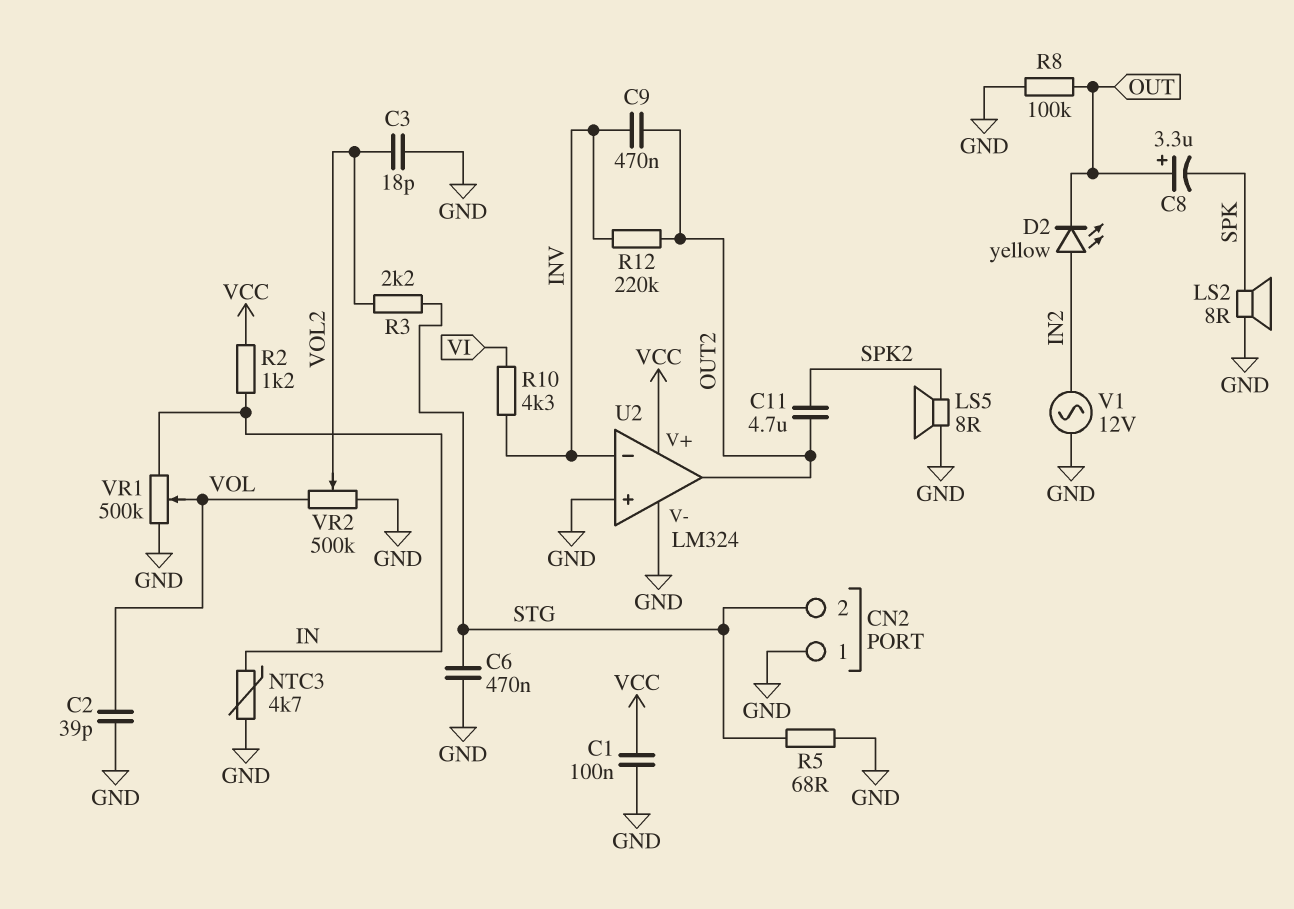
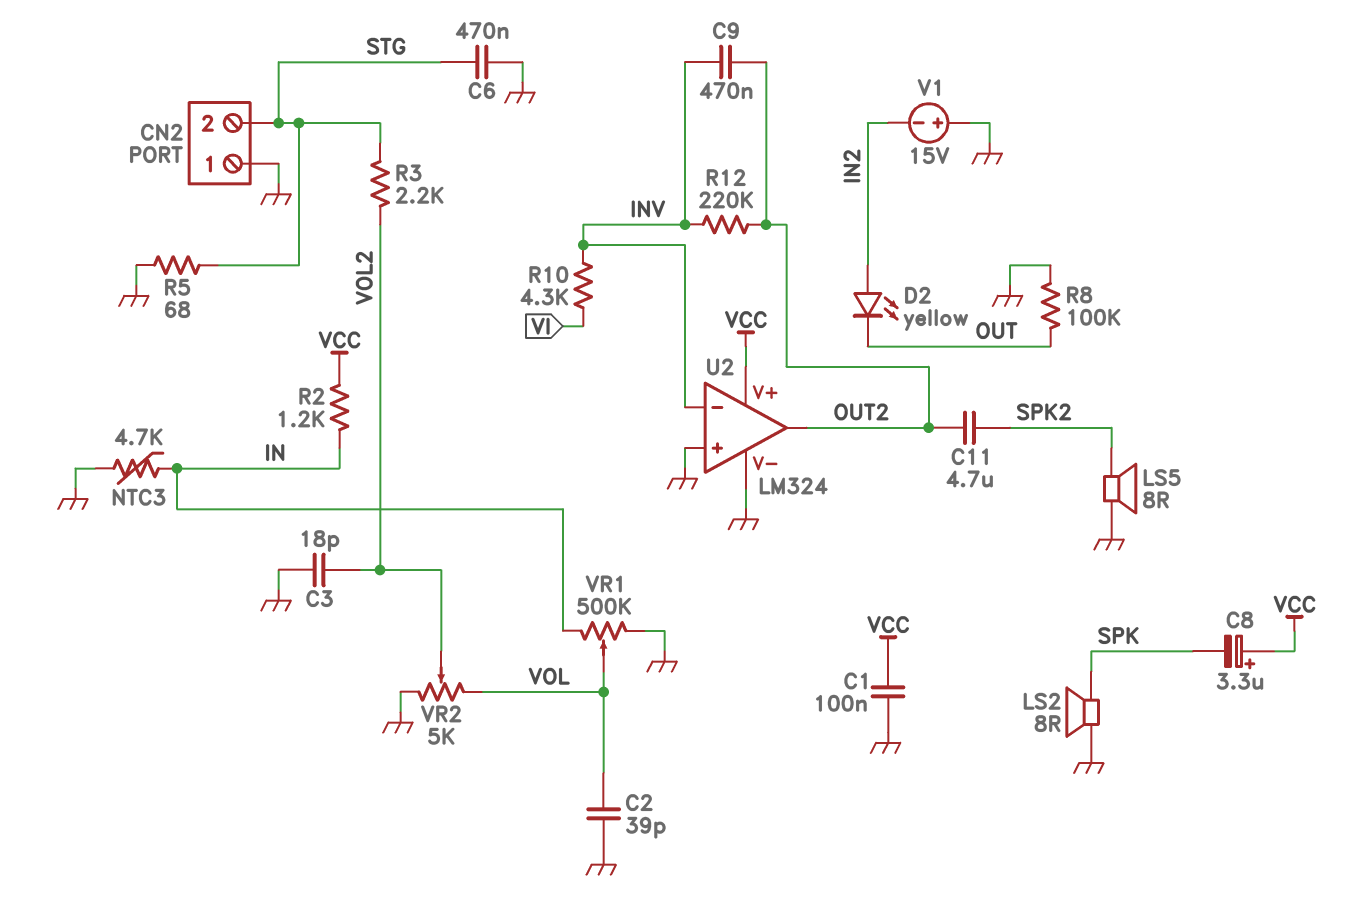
C8: 3.3uF (plus OUT, minus SPK) -> 3.3uF (plus VCC, minus SPK)
V1: AC 12V (GND, IN2) -> 15V (plus GND, minus IN2)
VR2: 500k (GND, VOL, wiper VOL2) -> 5k (GND, VOL, wiper VOL2)

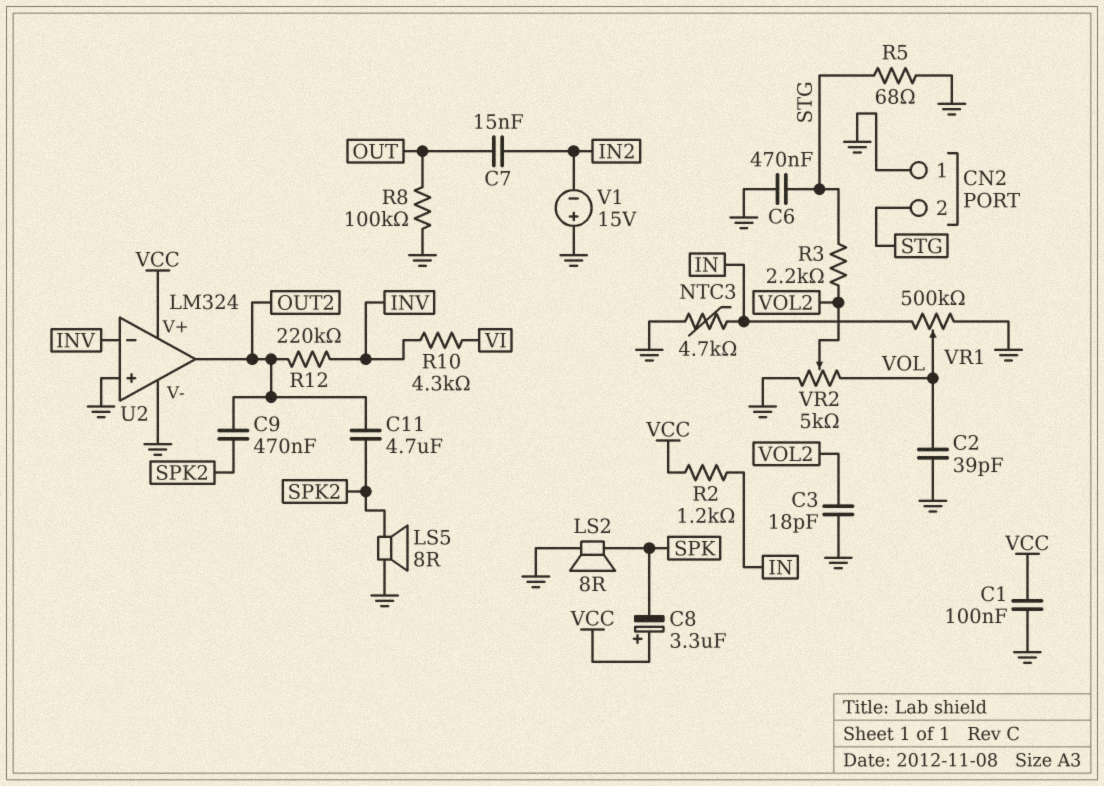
C7: none -> 15nF (IN2, OUT)
C9: 470nF (INV, OUT2) -> 470nF (OUT2, SPK2)
D2: LED yellow (A IN2, K OUT) -> none

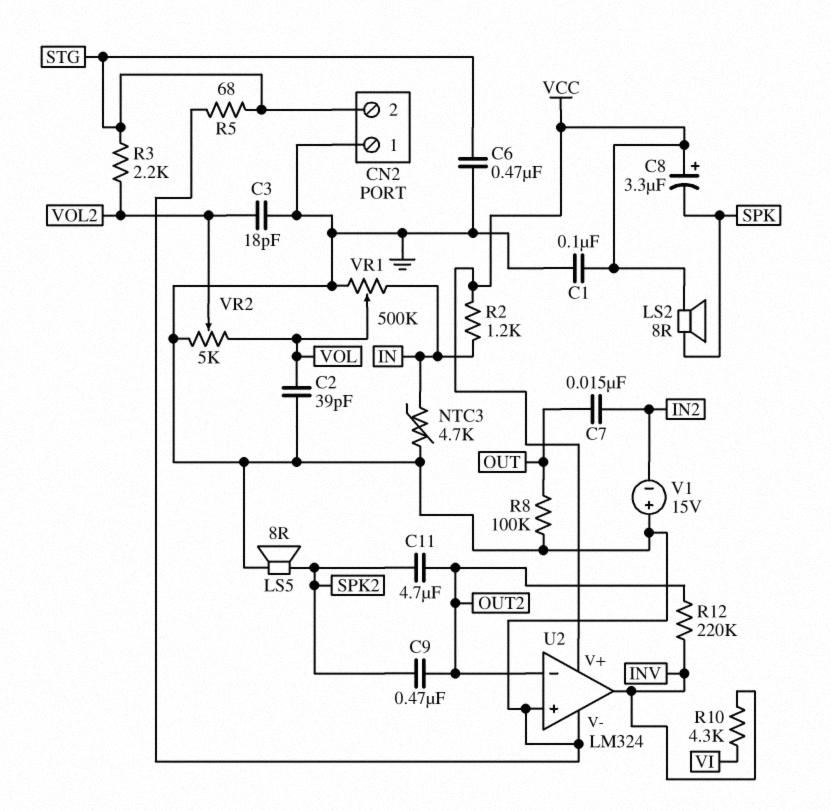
LS2: speaker 8R (GND, SPK) -> speaker 8R (SPK, VCC)
U2 pin in-: INV -> OUT2
U2 pin out: OUT2 -> INV

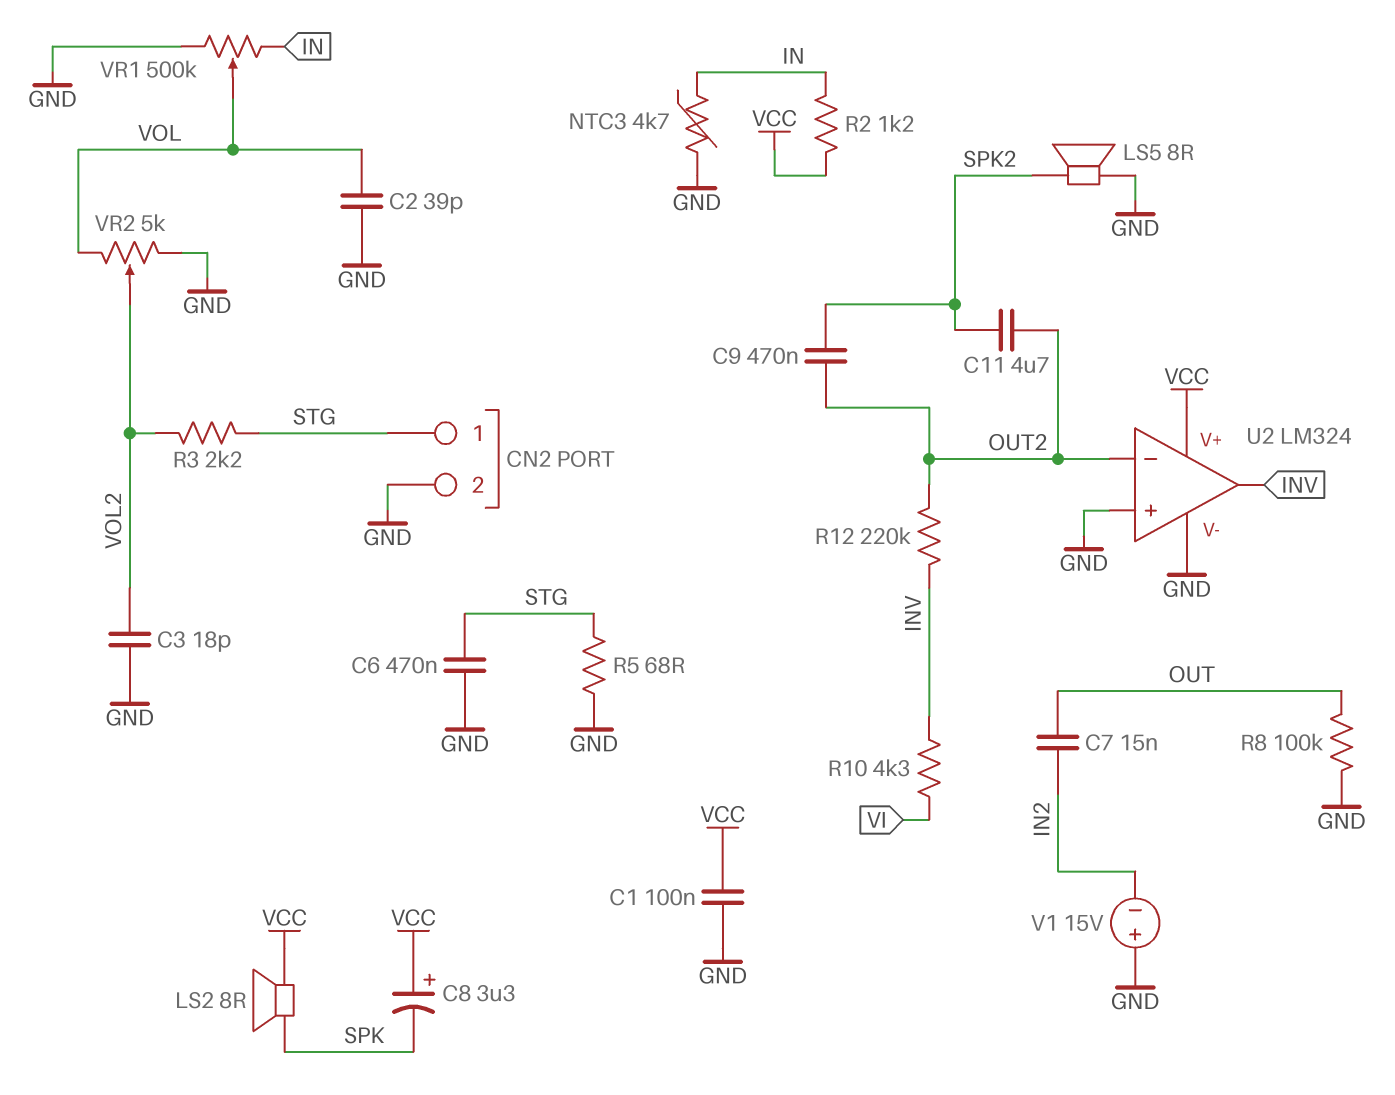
CN2 pin 1: GND -> STG
CN2 pin 2: STG -> GND

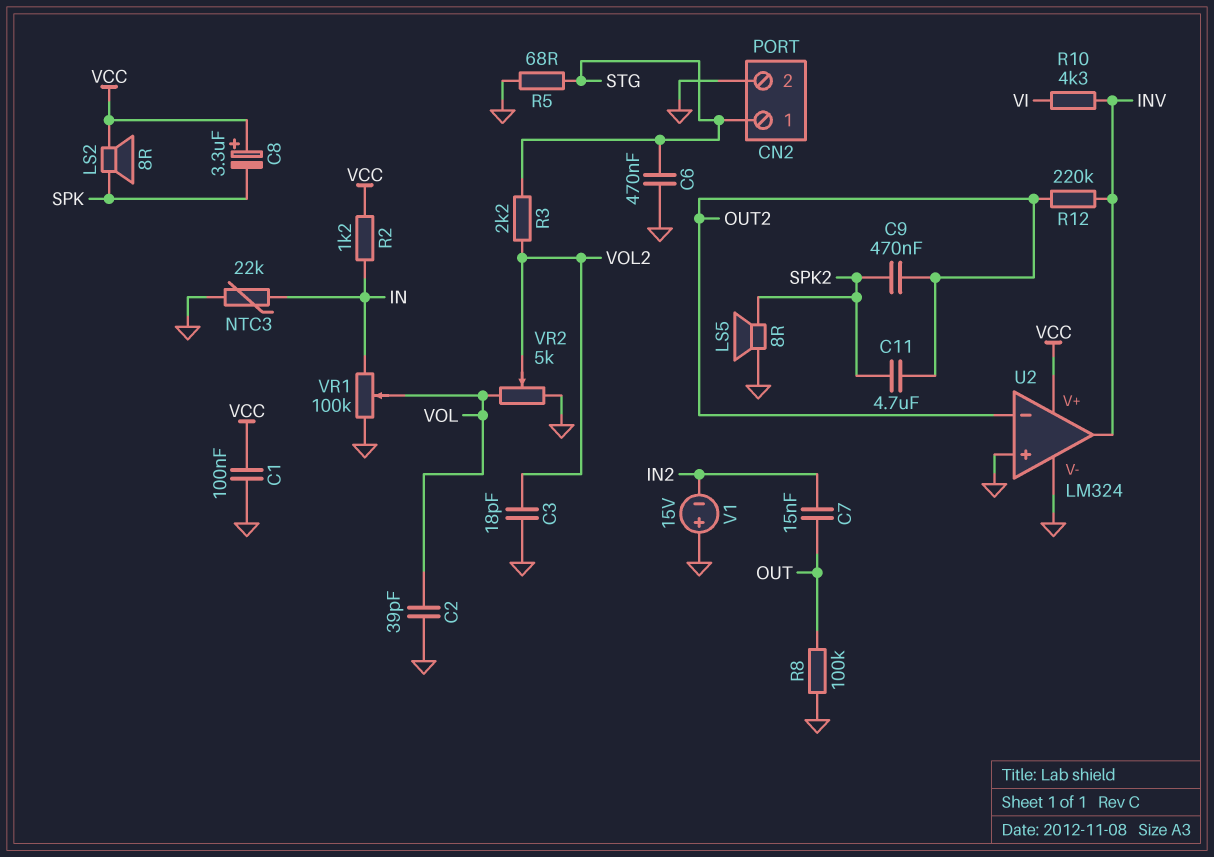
NTC3: 4.7k (GND, IN) -> 22k (GND, IN)
VR1: 500k (GND, IN, wiper VOL) -> 100k (GND, IN, wiper VOL)

